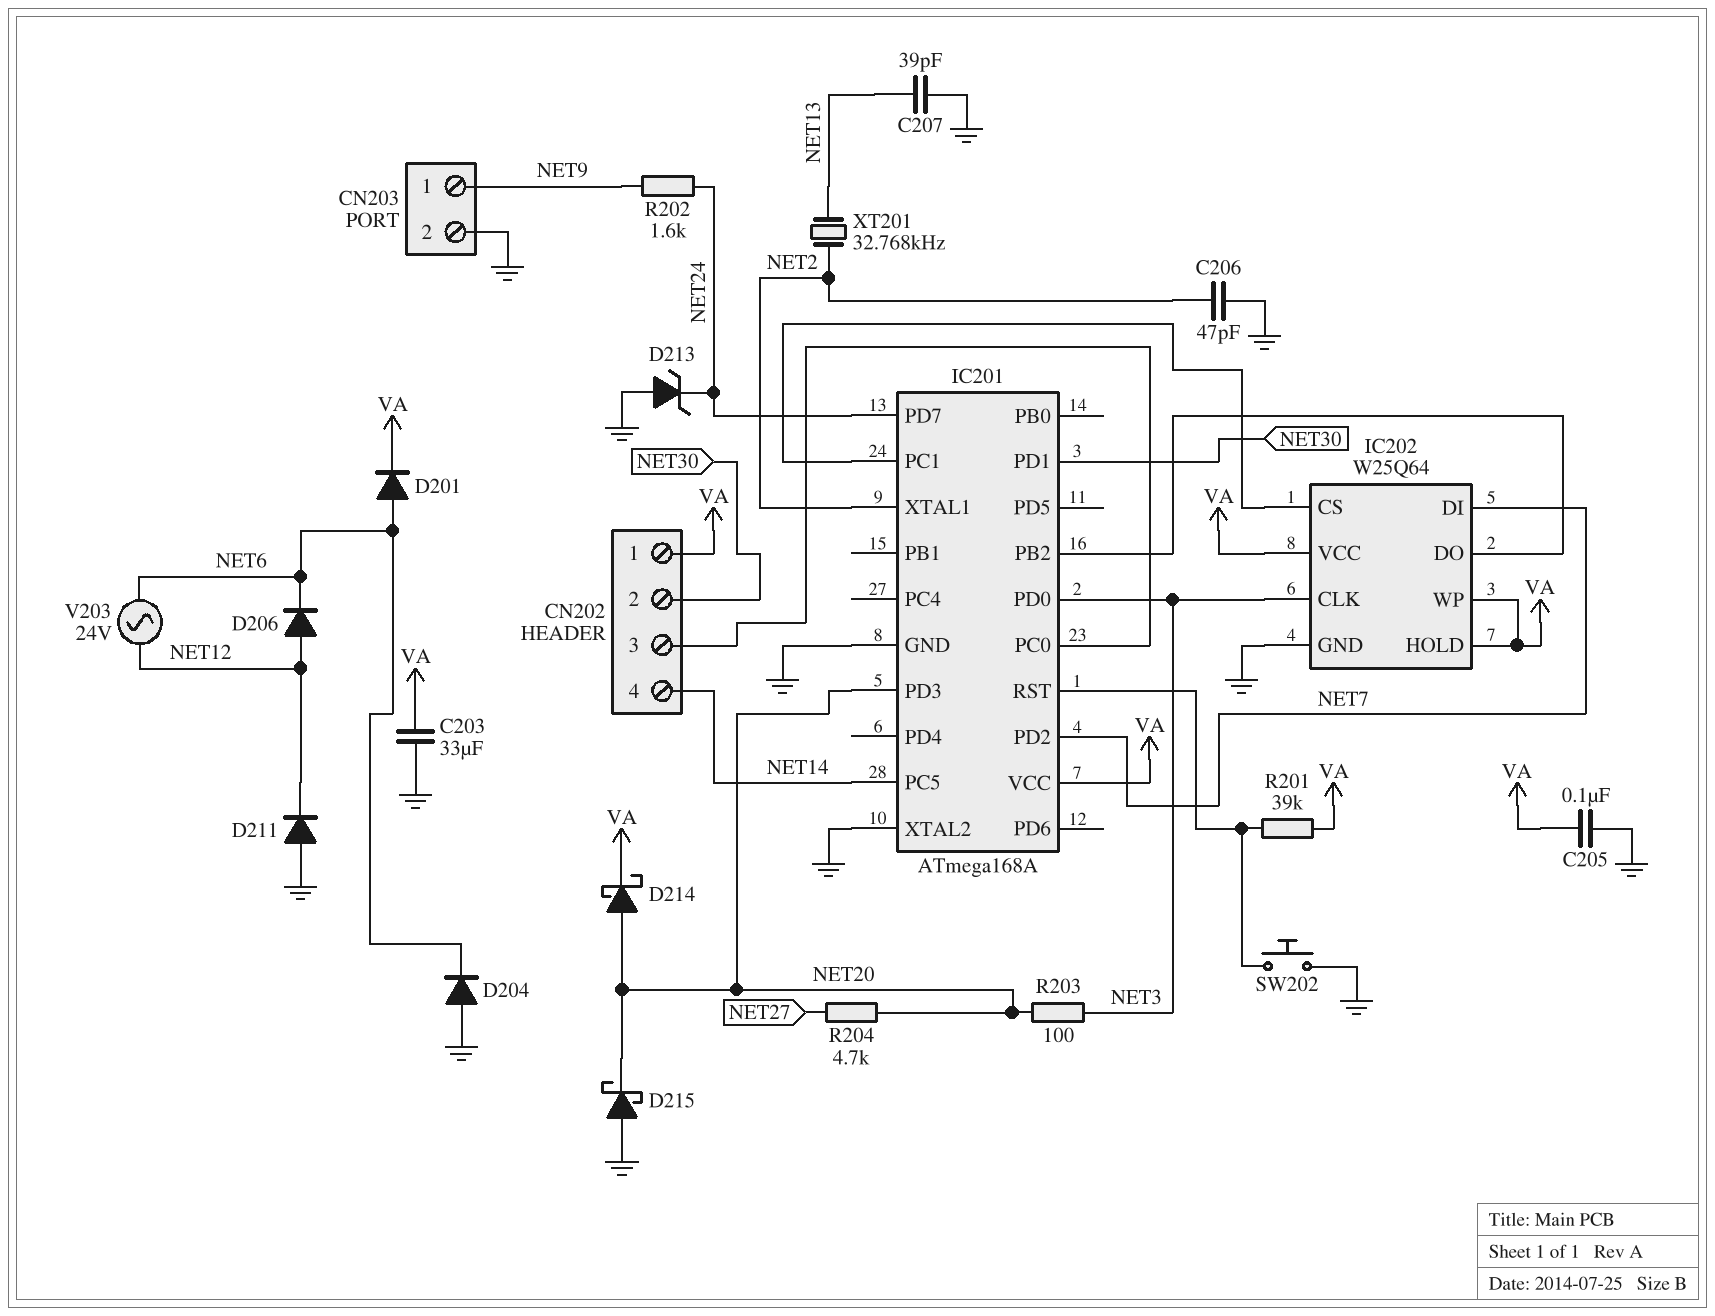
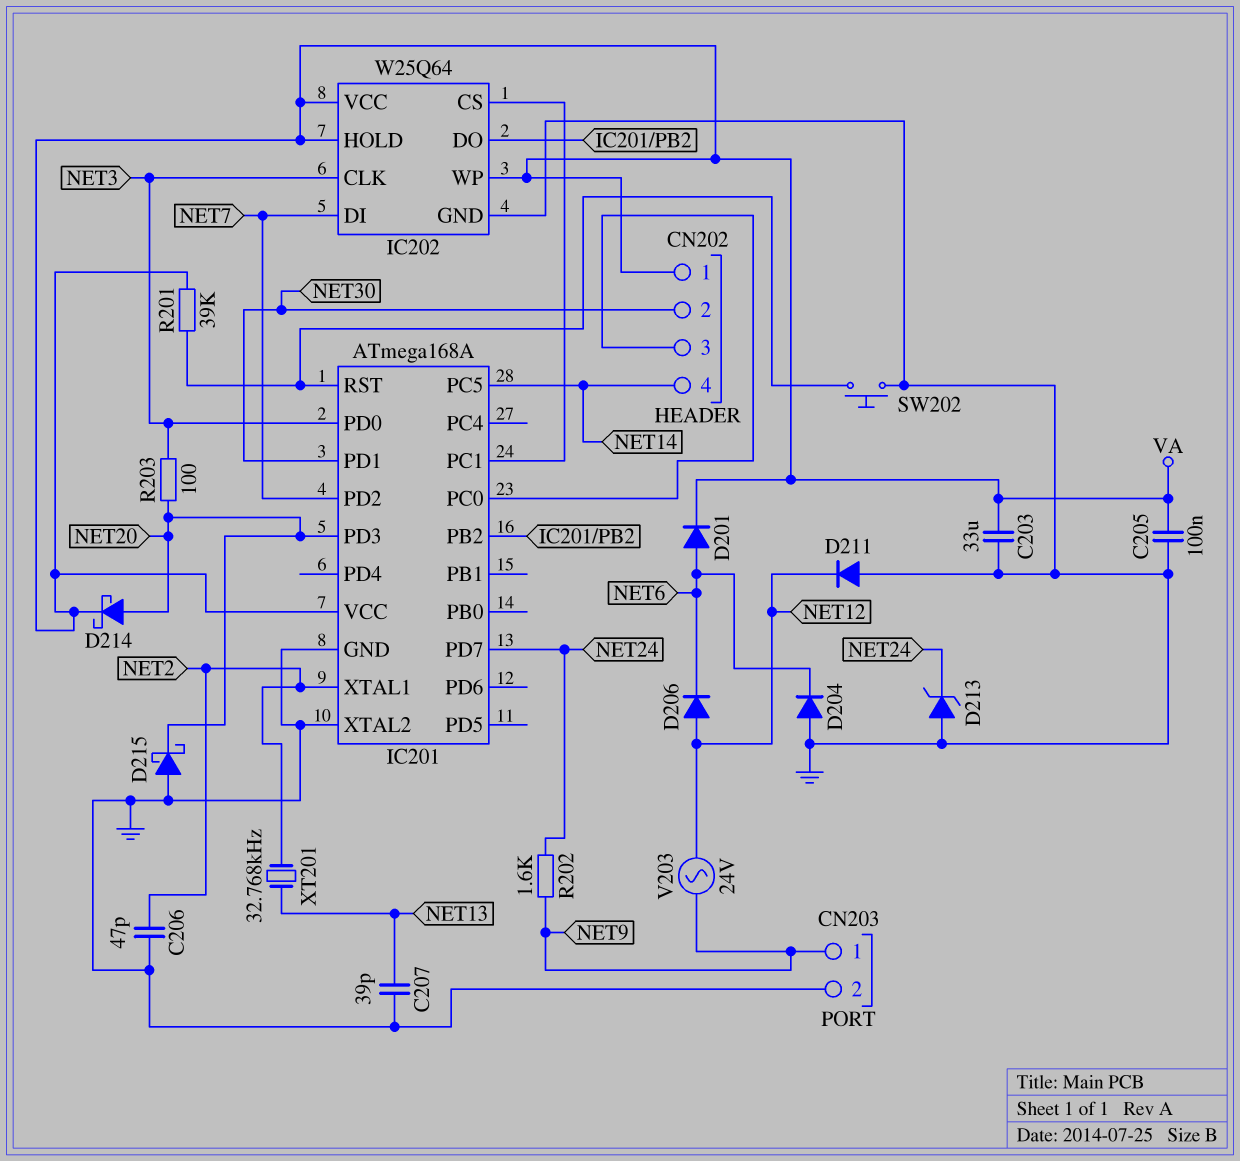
R204: 4.7k (NET20, NET27) -> none
V203: AC 24V (NET6, NET12) -> AC 24V (NET9, NET12)

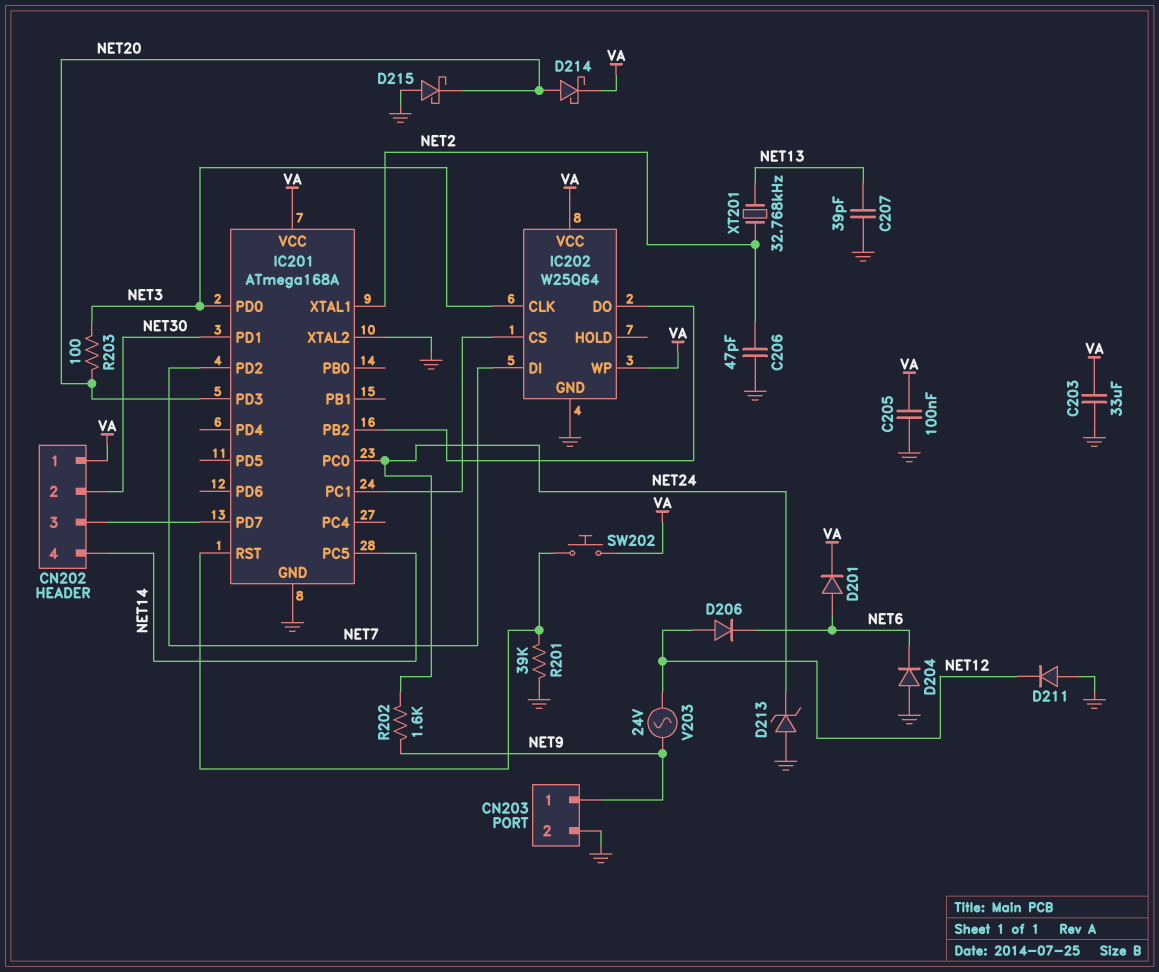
IC201 pin PC0: CN202/3 -> NET24
IC201 pin PD7: NET24 -> CN202/3
IC202 pin HOLD: VA -> none
R201: 39k (IC201/RST, VA) -> 39k (GND, IC201/RST)
SW202: button (GND, IC201/RST) -> button (IC201/RST, VA)

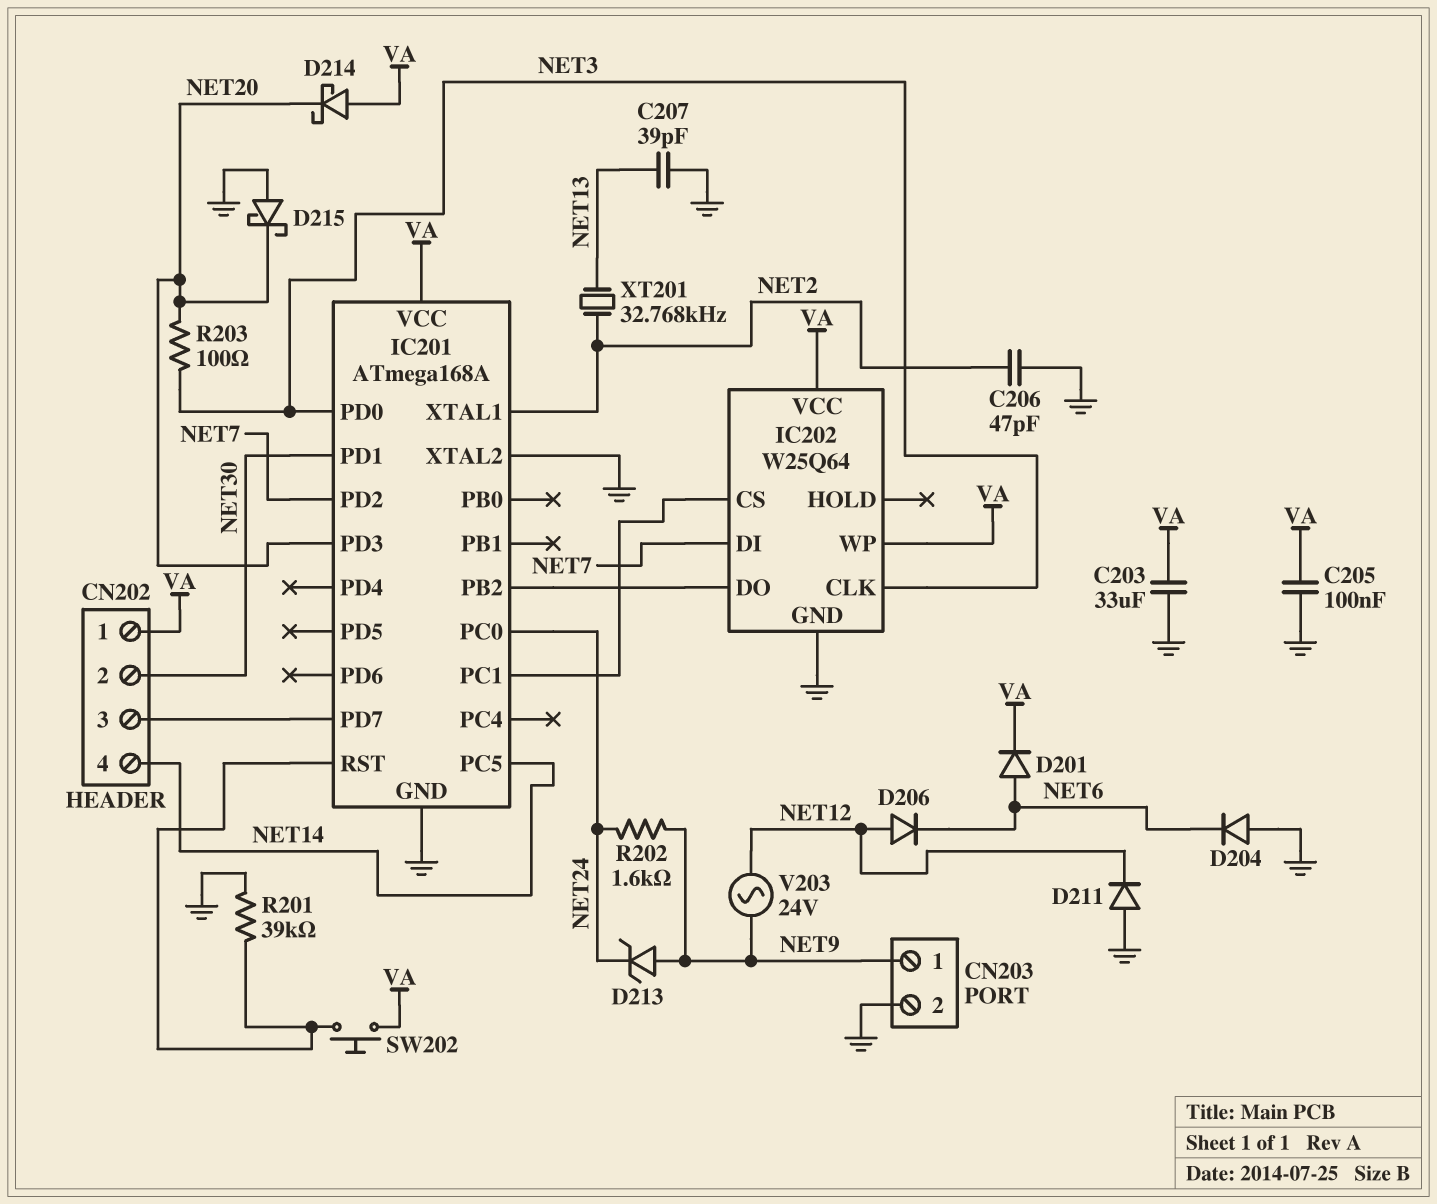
D213: zener (A GND, K NET24) -> zener (A NET9, K NET24)
D214: schottky (A NET20, K VA) -> schottky (A VA, K NET20)

